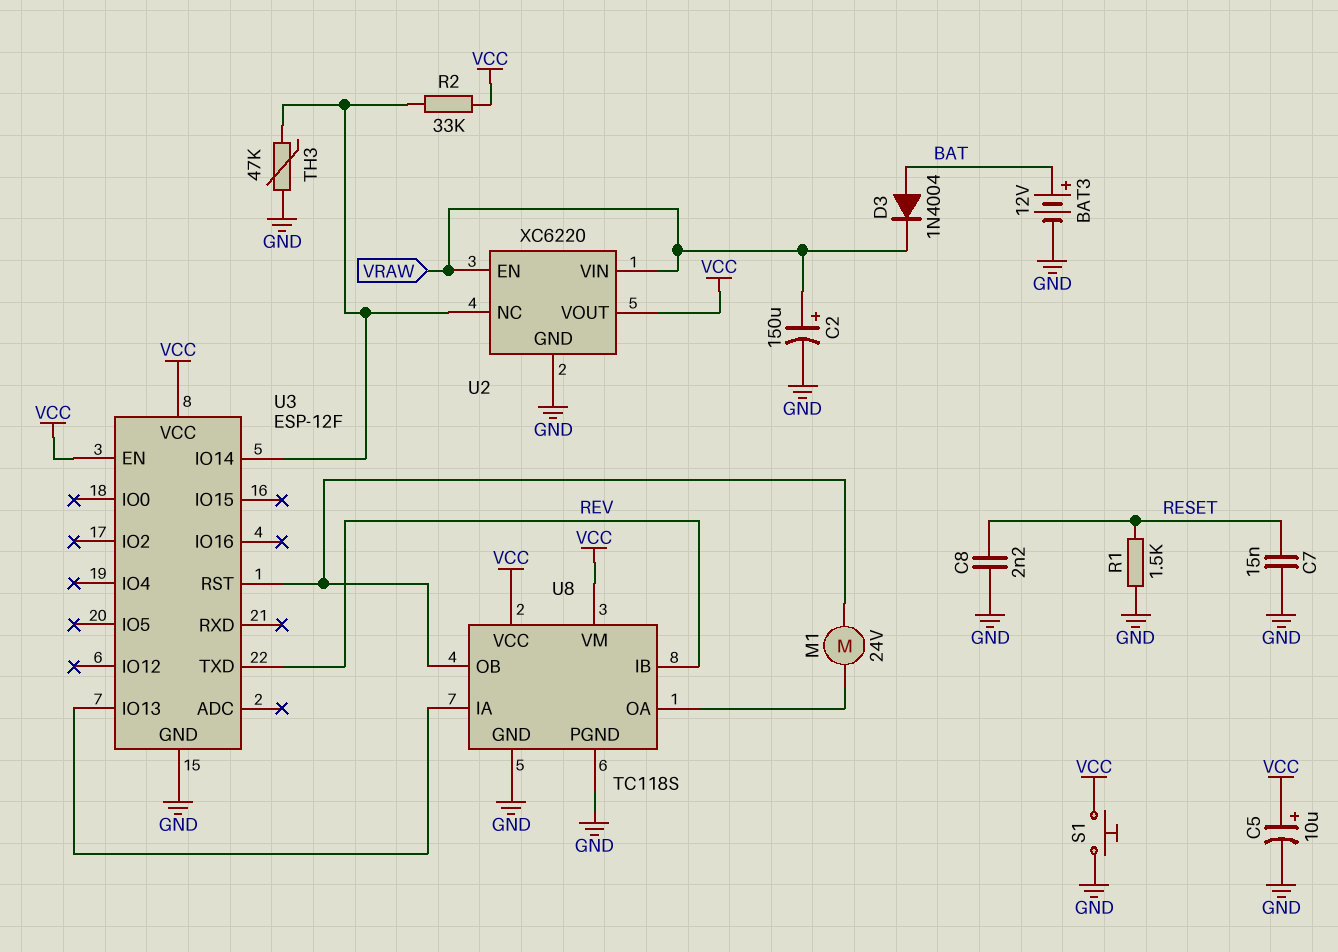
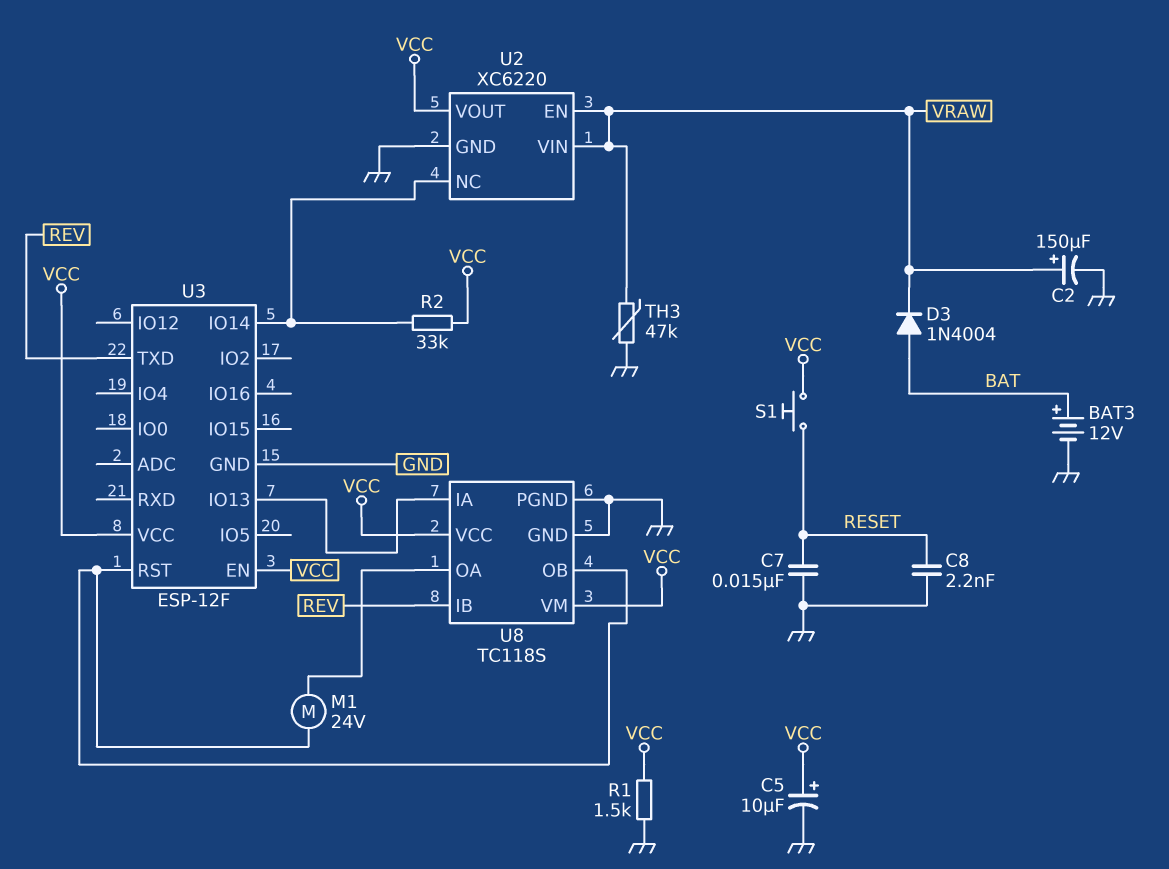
R1: 1.5k (GND, RESET) -> 1.5k (GND, VCC)
S1: button (GND, VCC) -> button (RESET, VCC)
TH3: 47k (GND, U2/NC) -> 47k (GND, VRAW)

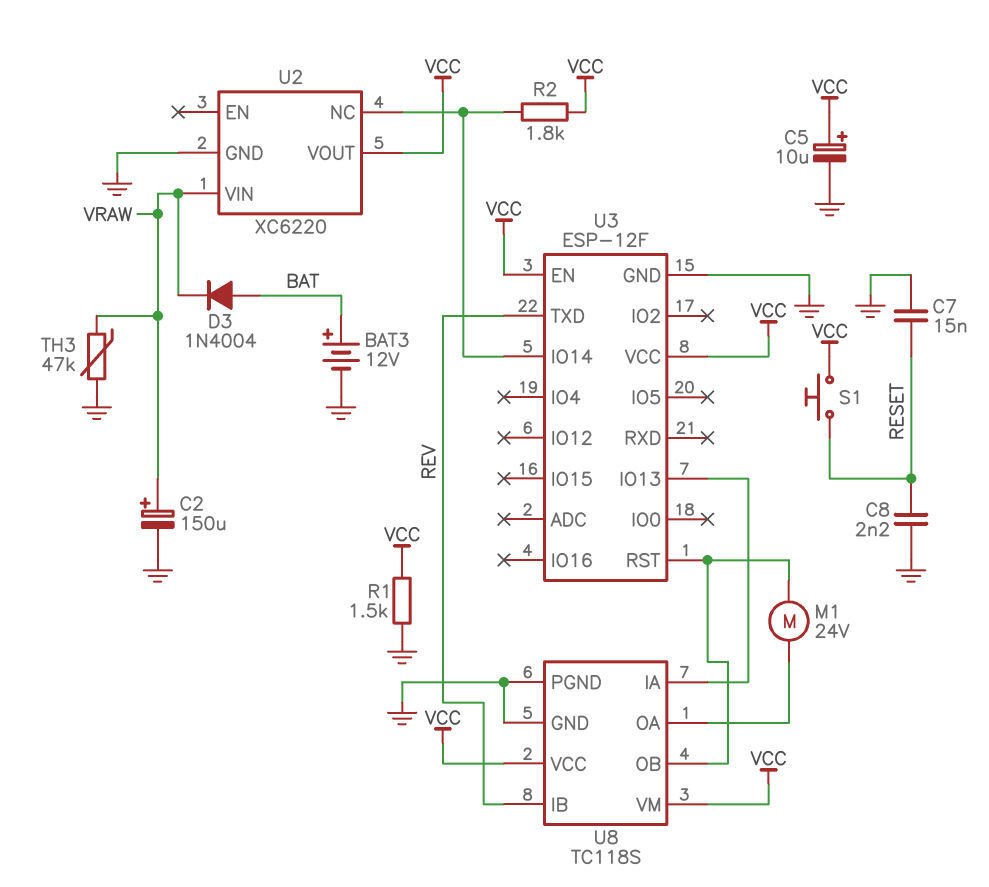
R2: 33k (U2/NC, VCC) -> 1.8k (U2/NC, VCC)
U2 pin EN: VRAW -> none

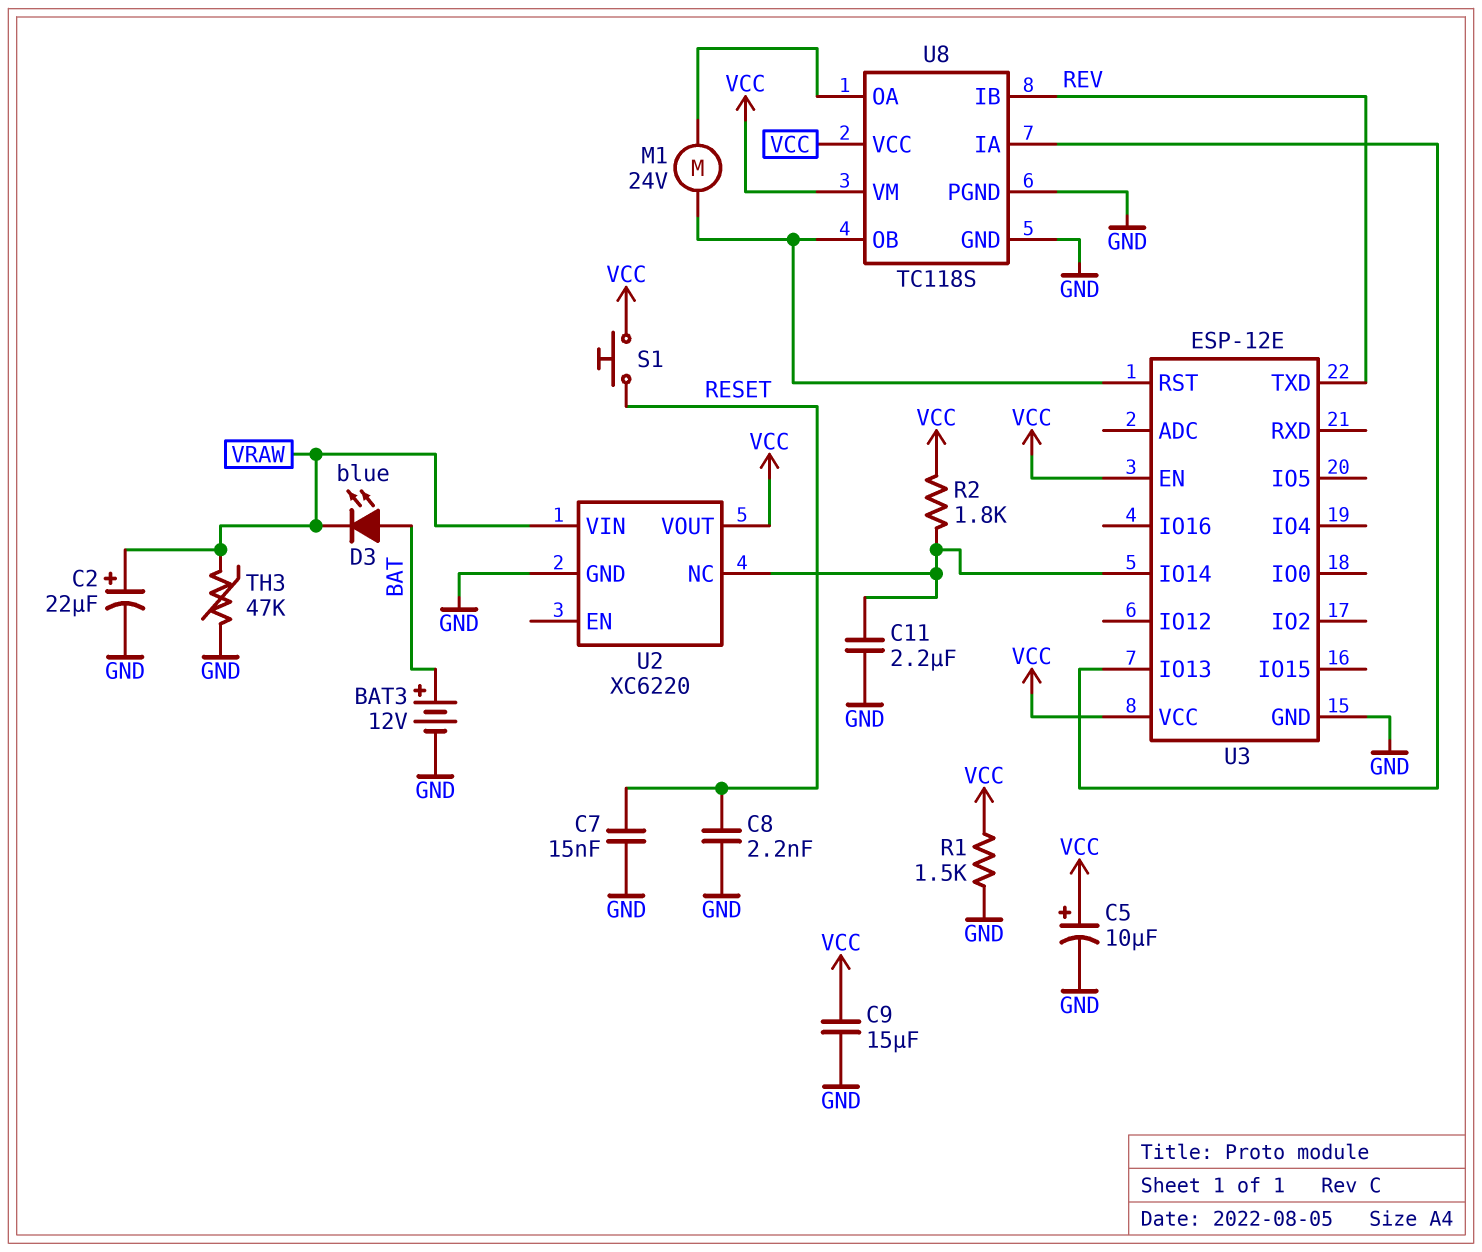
C2: 150uF (plus VRAW, minus GND) -> 22uF (plus VRAW, minus GND)
C9: none -> 15uF (GND, VCC)
C11: none -> 2.2uF (GND, U2/NC)
D3: diode 1N4004 (A BAT, K VRAW) -> LED blue (A BAT, K VRAW)
U3: ESP-12F -> ESP-12E

